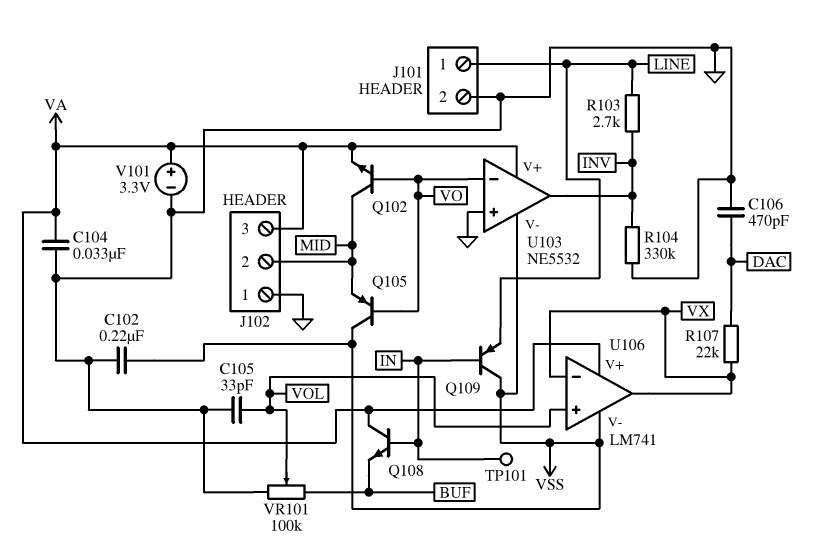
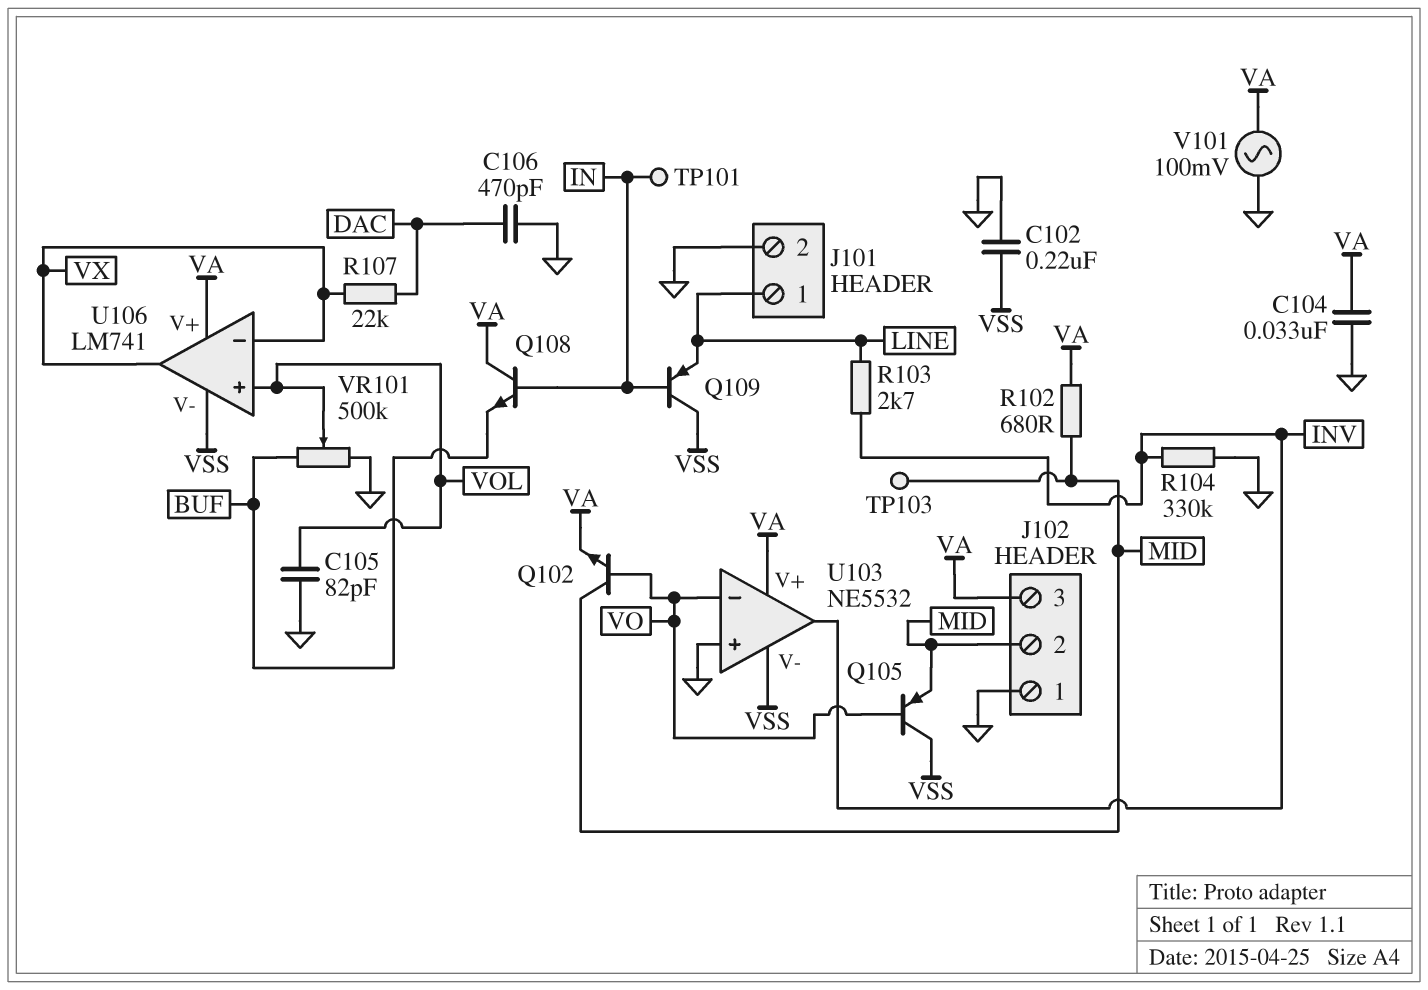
C105: 33pF (GND, VOL) -> 82pF (GND, VOL)
R102: none -> 680 (MID, VA)
TP103: none -> test point (MID)
V101: 3.3V (plus VA, minus GND) -> AC 100mV (GND, VA)
VR101: 100k (BUF, GND, wiper VOL) -> 500k (BUF, GND, wiper VOL)

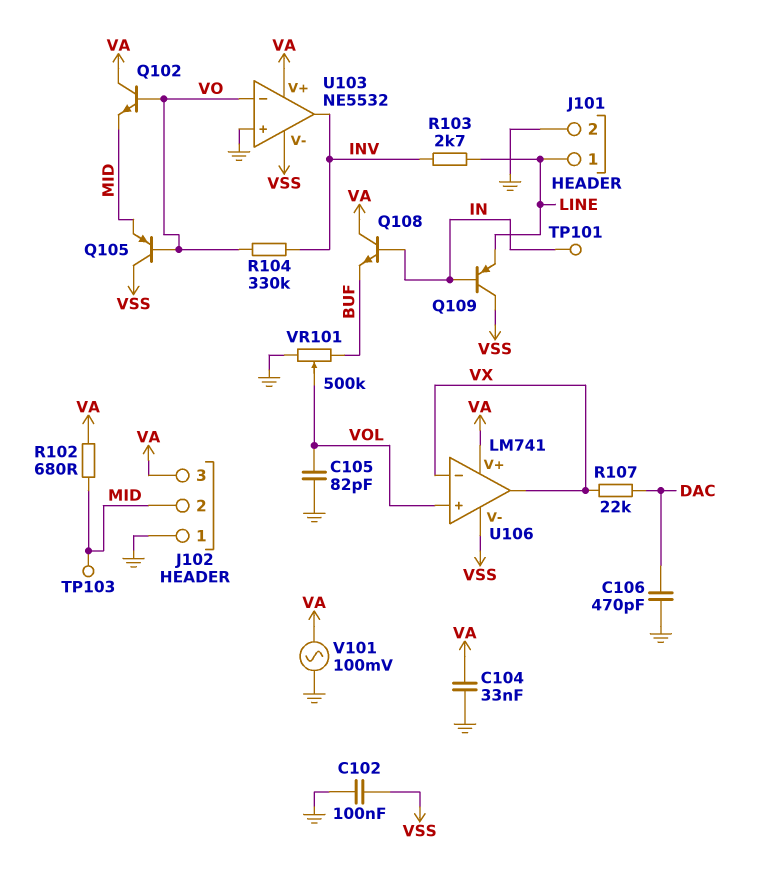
C102: 220nF (GND, VSS) -> 100nF (GND, VSS)
Q102: NPN (B VO, C MID, E VA) -> NPN (B VO, C VA, E MID)
R104: 330k (GND, INV) -> 330k (INV, VO)

